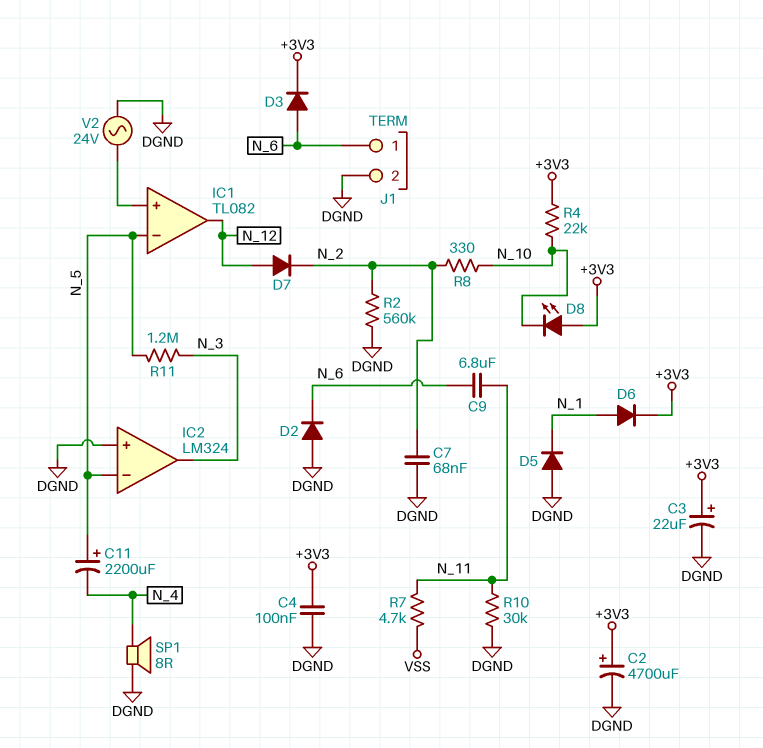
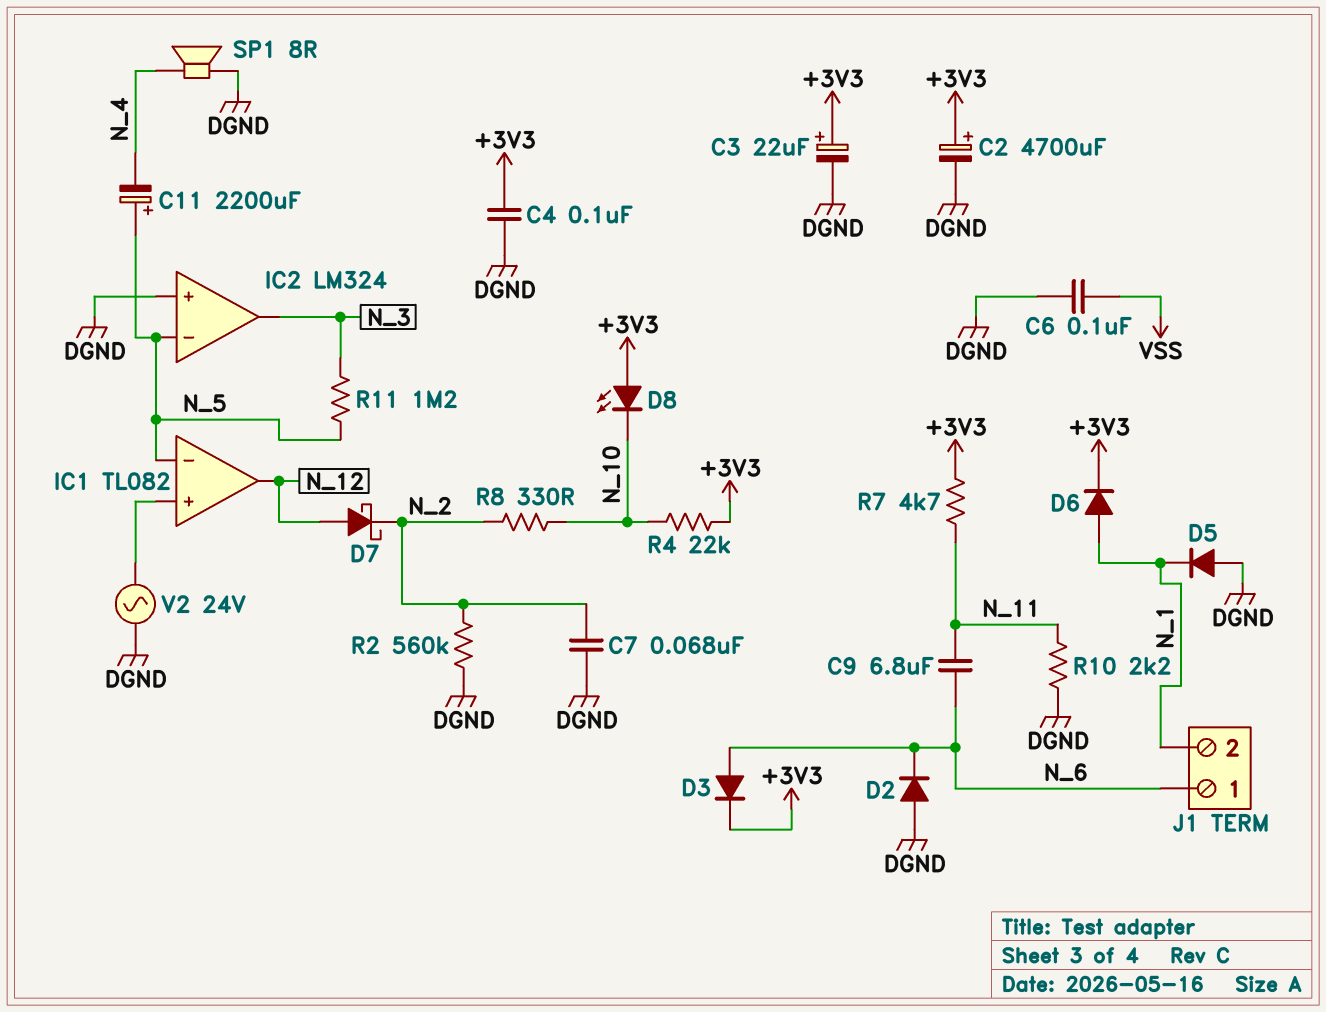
C6: none -> 100nF (DGND, VSS)
D7: diode (A N_12, K N_2) -> schottky (A N_12, K N_2)
J1 pin 2: DGND -> N_1
R7: 4.7k (N_11, VSS) -> 4.7k (+3V3, N_11)
R10: 30k (DGND, N_11) -> 2.2k (DGND, N_11)

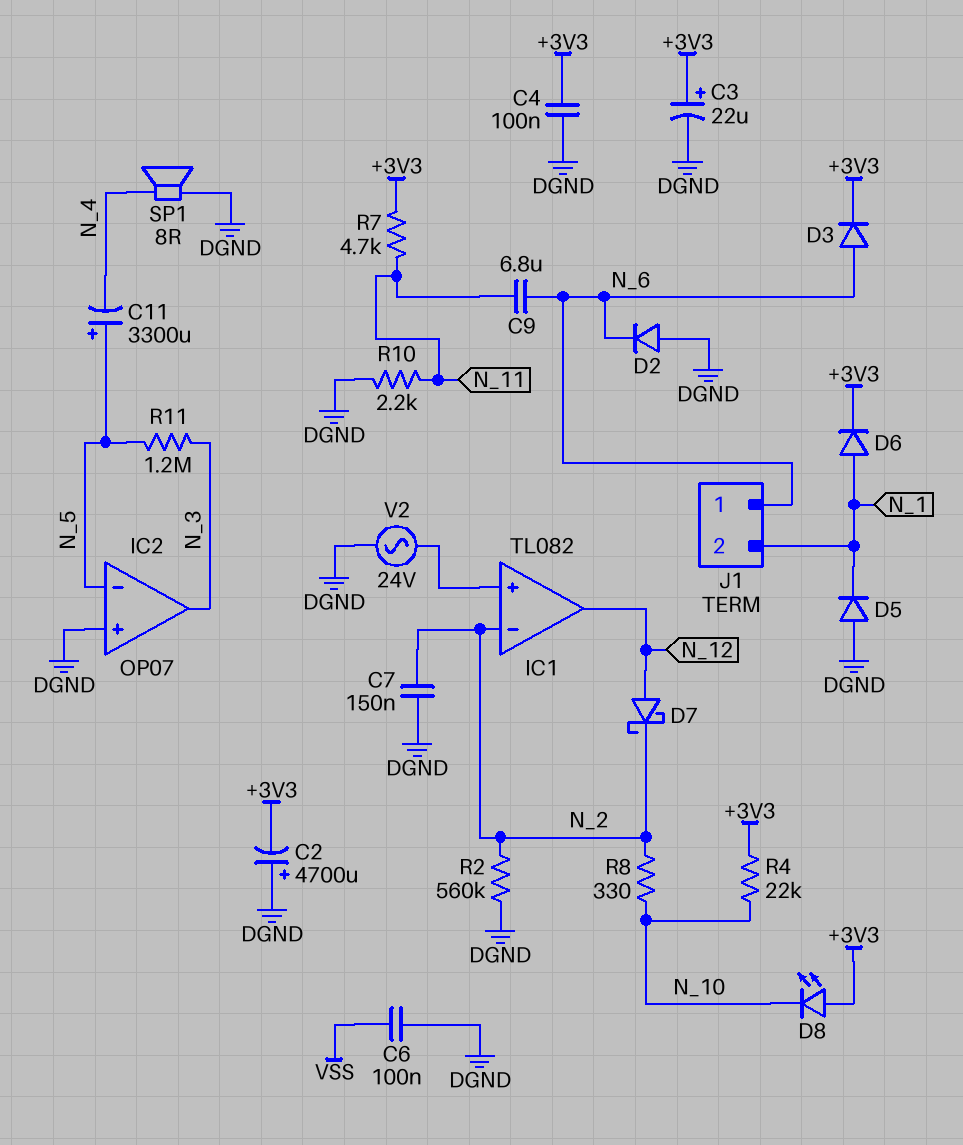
C2: 4700uF (plus +3V3, minus DGND) -> 4700uF (plus DGND, minus +3V3)
C7: 68nF (DGND, N_2) -> 150nF (DGND, N_2)
C11: 2200uF (plus N_5, minus N_4) -> 3300uF (plus N_5, minus N_4)
IC1 pin in-: N_5 -> N_2
IC2: LM324 -> OP07

